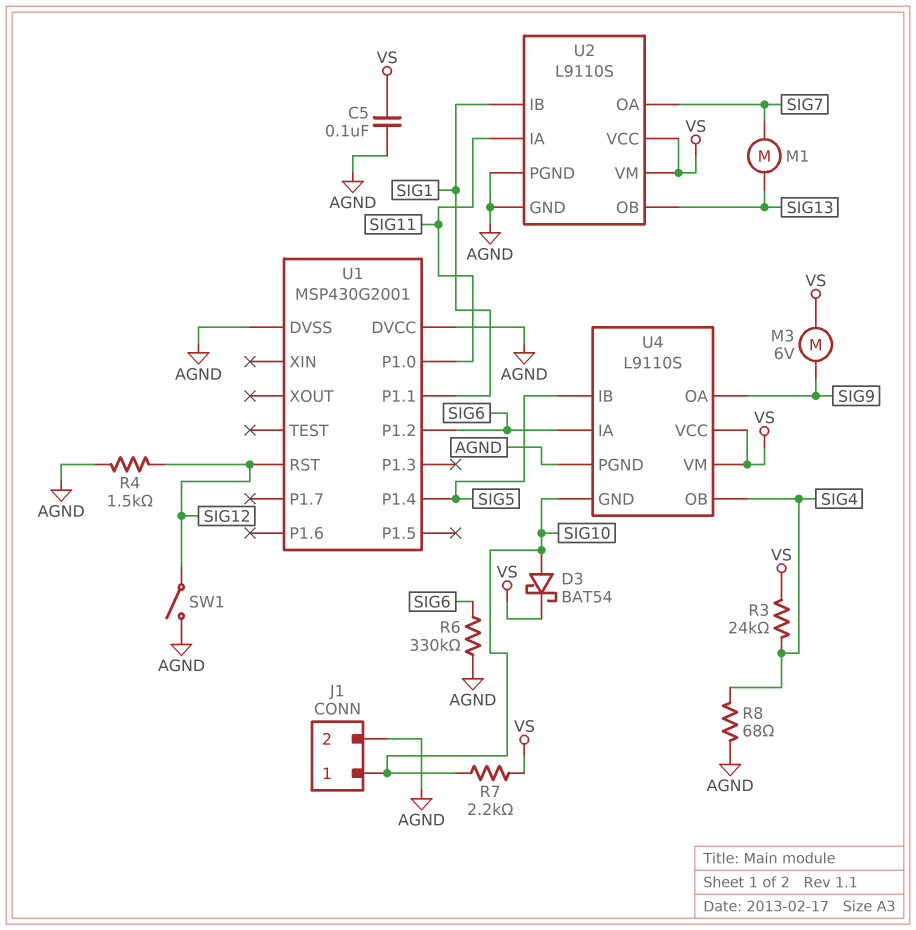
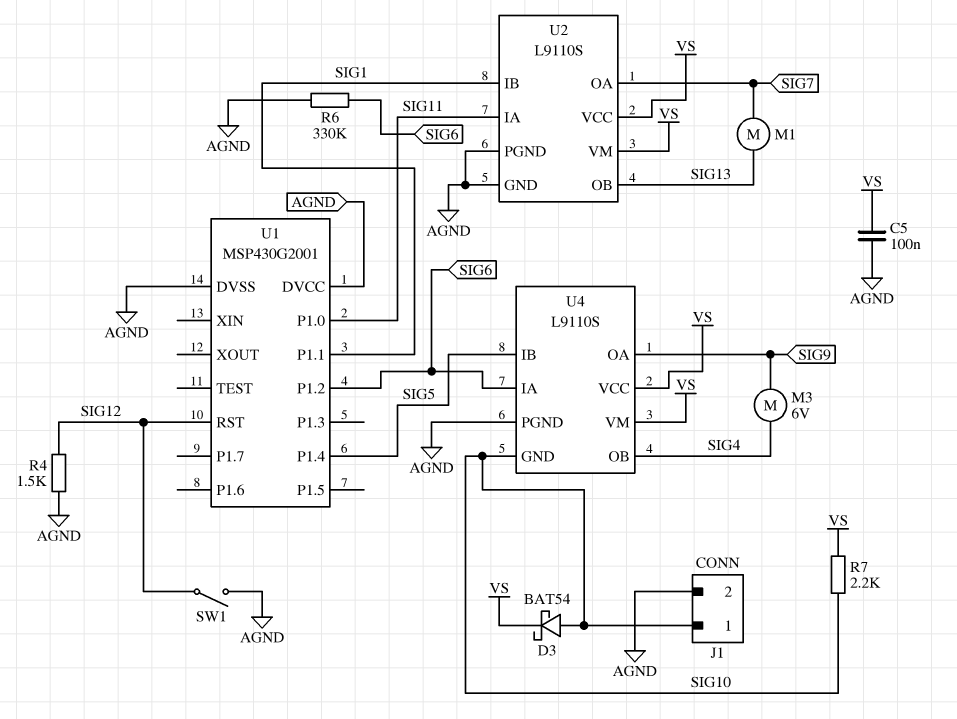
M3: motor 6V (SIG9, VS) -> motor 6V (SIG4, SIG9)
R3: 24k (SIG4, VS) -> none
R8: 68 (AGND, SIG4) -> none

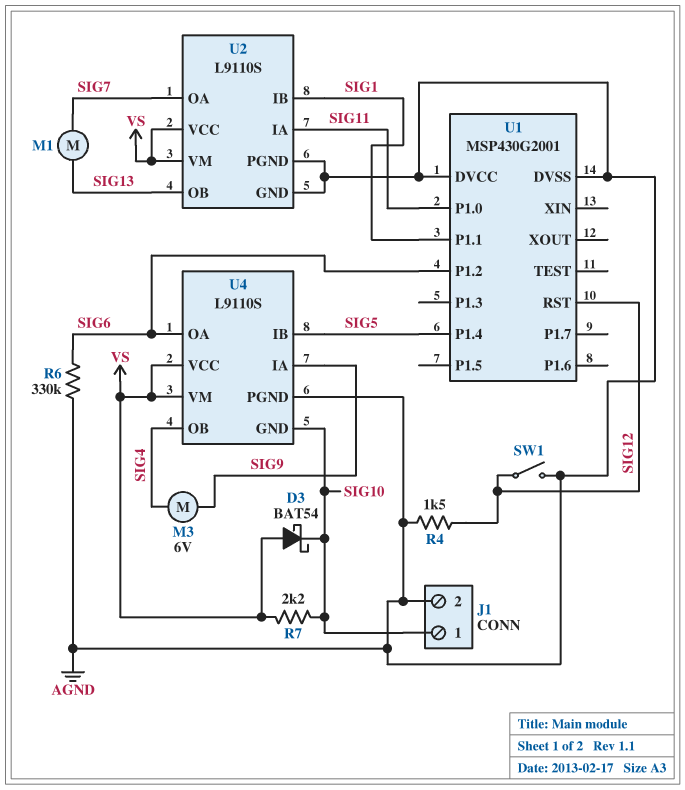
C5: 100nF (AGND, VS) -> none
D3: schottky BAT54 (A SIG10, K VS) -> schottky BAT54 (A VS, K SIG10)
U4 pin IA: SIG6 -> SIG9
U4 pin OA: SIG9 -> SIG6

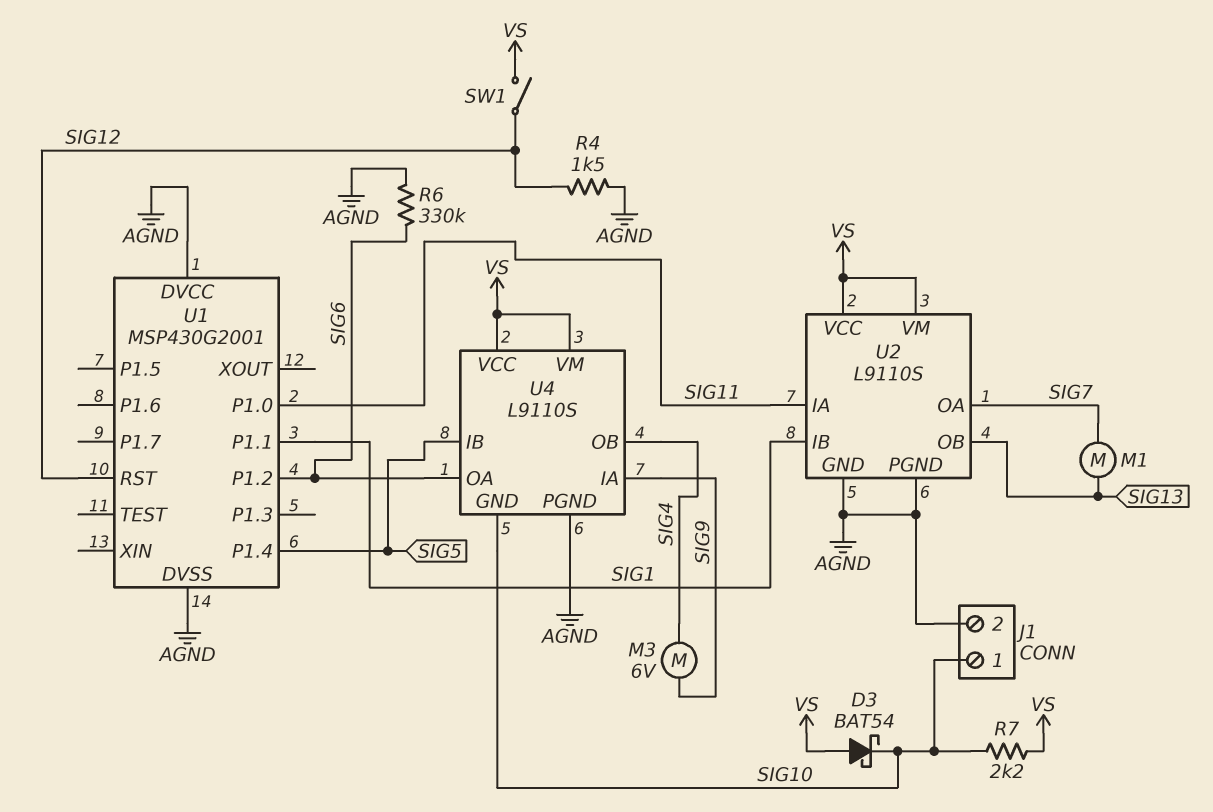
SW1: switch (AGND, SIG12) -> switch (SIG12, VS)

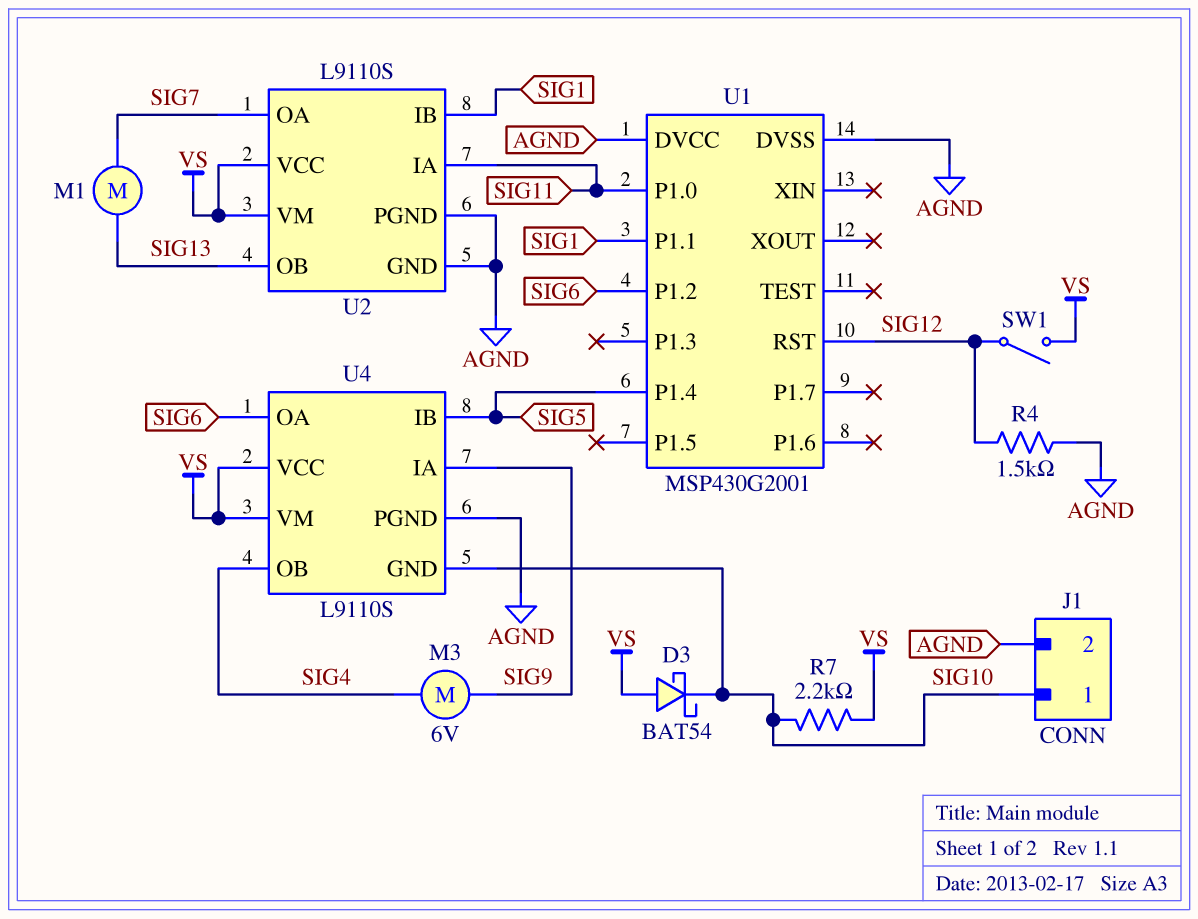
R6: 330k (AGND, SIG6) -> none

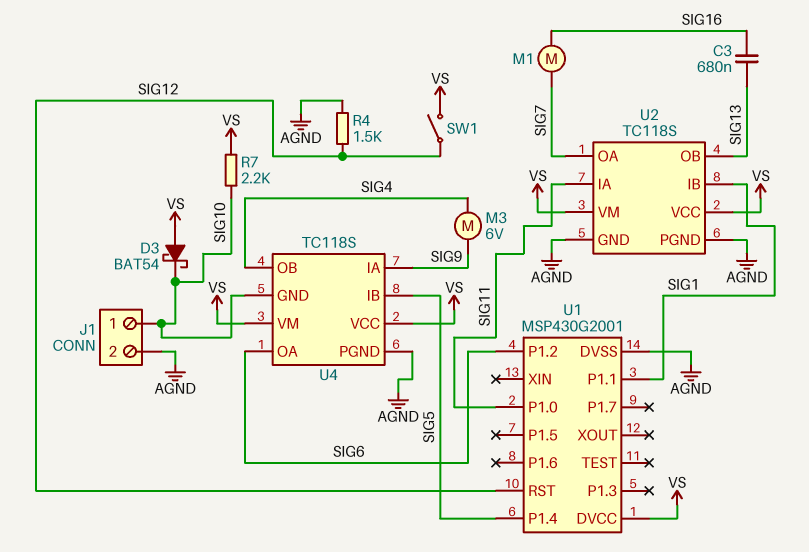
C3: none -> 680nF (SIG13, SIG16)
M1: motor (SIG7, SIG13) -> motor (SIG7, SIG16)
U1 pin DVCC: AGND -> VS
U2: L9110S -> TC118S
U4: L9110S -> TC118S

